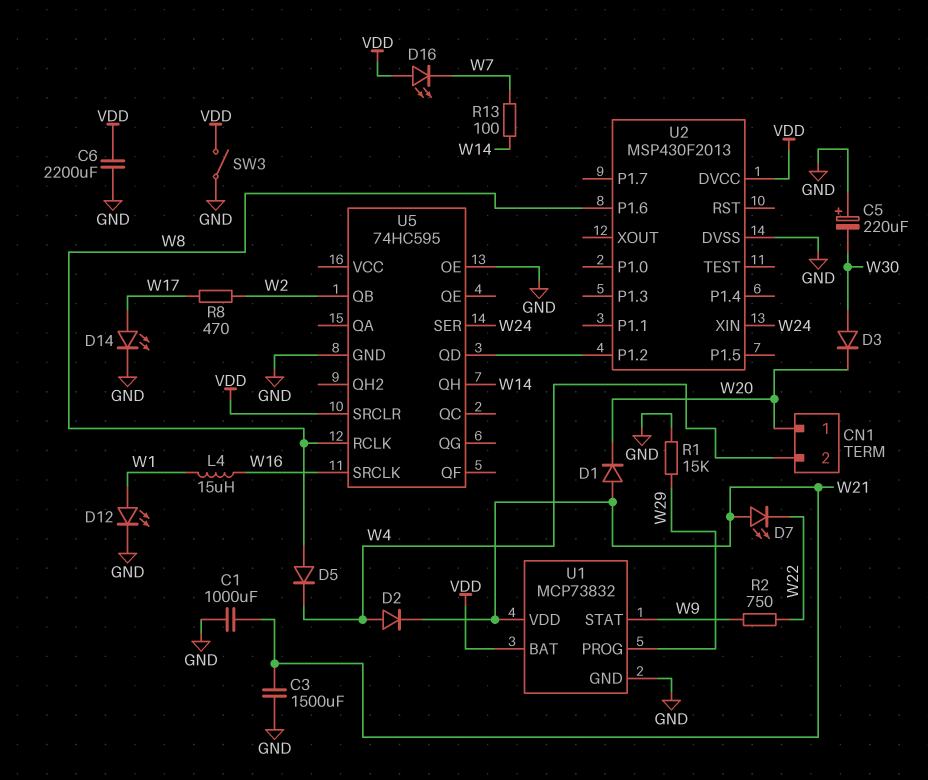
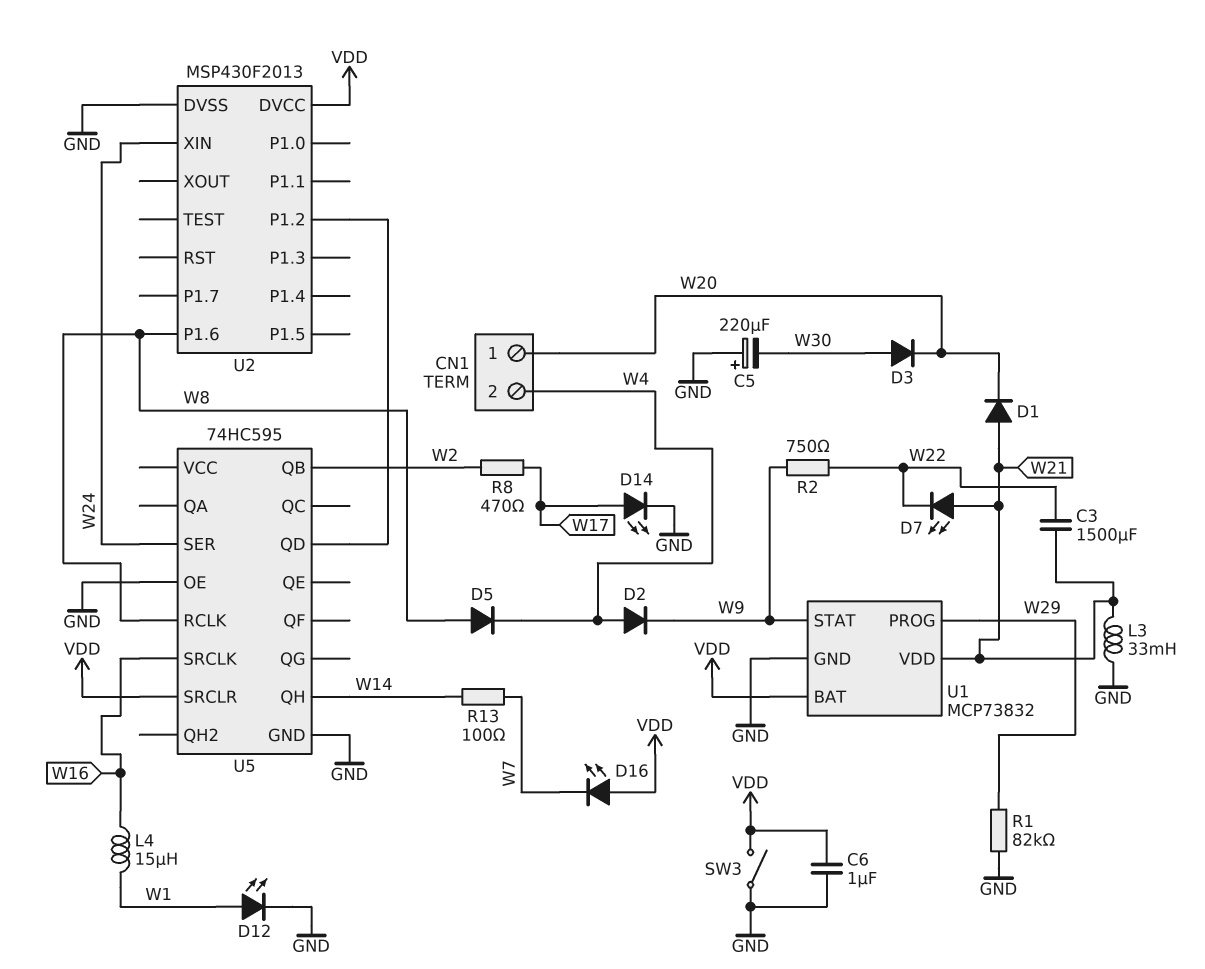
C1: 1000uF (GND, W21) -> none
C3: 1500uF (GND, W21) -> 1500uF (W21, W22)
C6: 2200uF (GND, VDD) -> 1uF (GND, VDD)
D2: diode (A W4, K W21) -> diode (A W4, K W9)
L3: none -> 33mH (GND, W21)
R1: 15k (GND, W29) -> 82k (GND, W29)

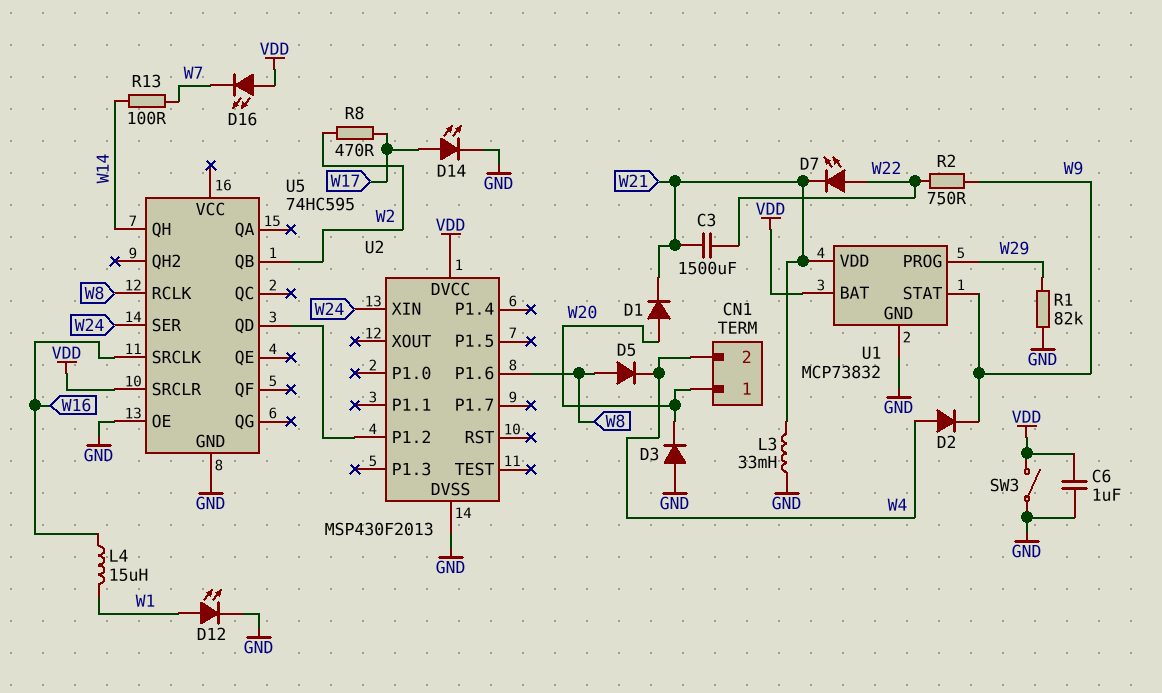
C5: 220uF (plus GND, minus W30) -> none
D1: diode (A W21, K W20) -> diode (A W20, K W21)
D3: diode (A W30, K W20) -> diode (A GND, K W20)
D7: LED (A W21, K W22) -> LED (A W22, K W21)

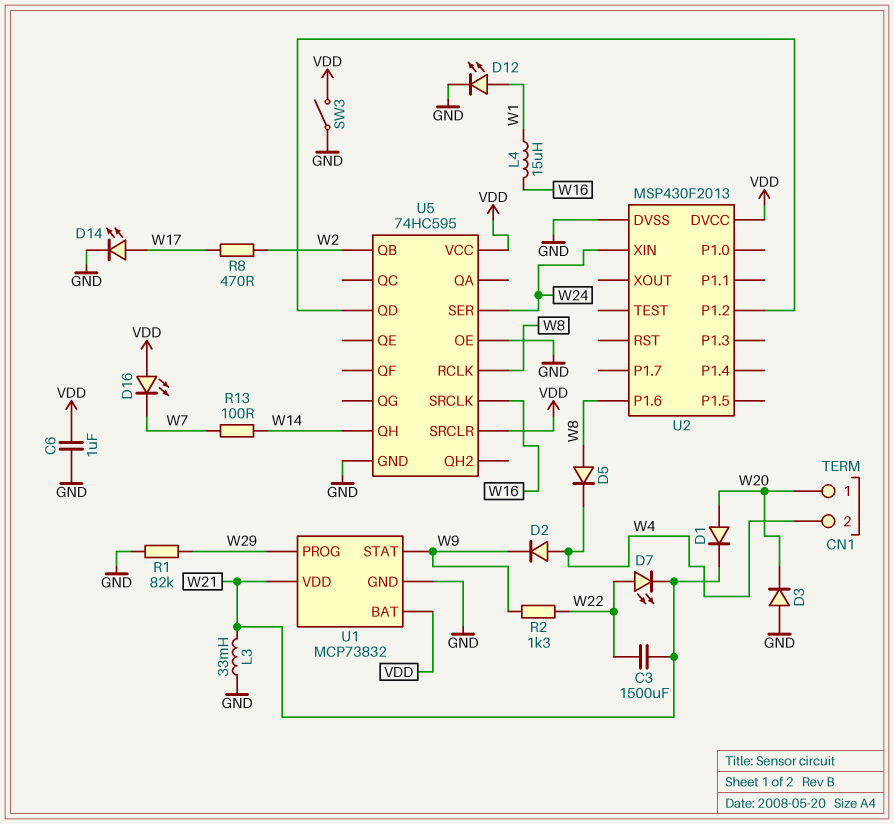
R2: 750 (W9, W22) -> 1.3k (W9, W22)
U5 pin VCC: none -> VDD

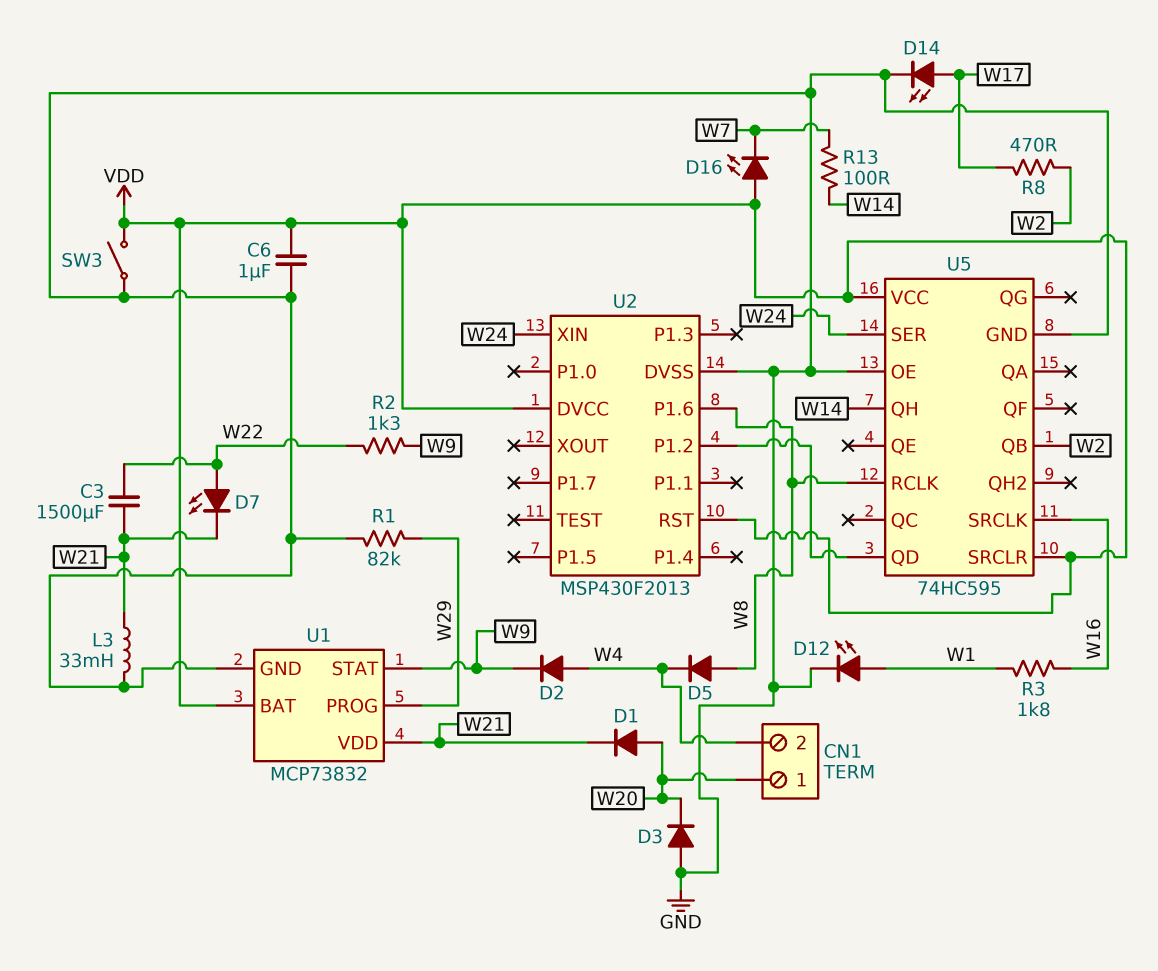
L4: 15uH (W1, W16) -> none
R3: none -> 1.8k (W1, W16)
U2 pin RST: none -> VDD

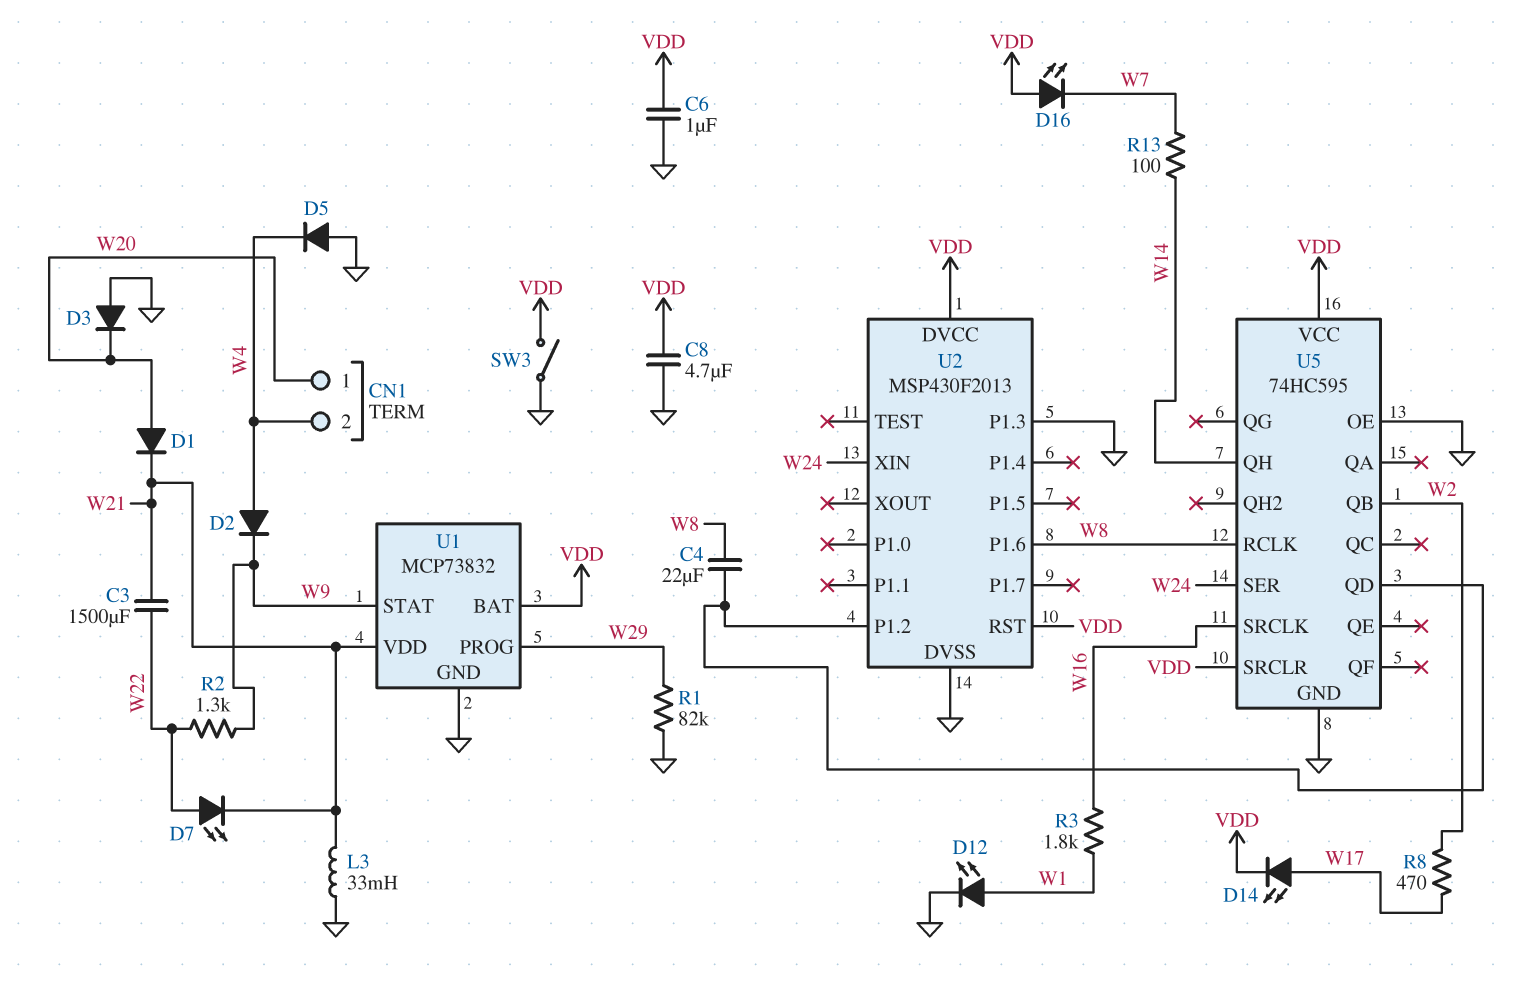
C4: none -> 22uF (U2/P1.2, W8)
C8: none -> 4.7uF (GND, VDD)
D5: diode (A W8, K W4) -> diode (A GND, K W4)
D14: LED (A W17, K GND) -> LED (A W17, K VDD)
U2 pin P1.3: none -> GND

